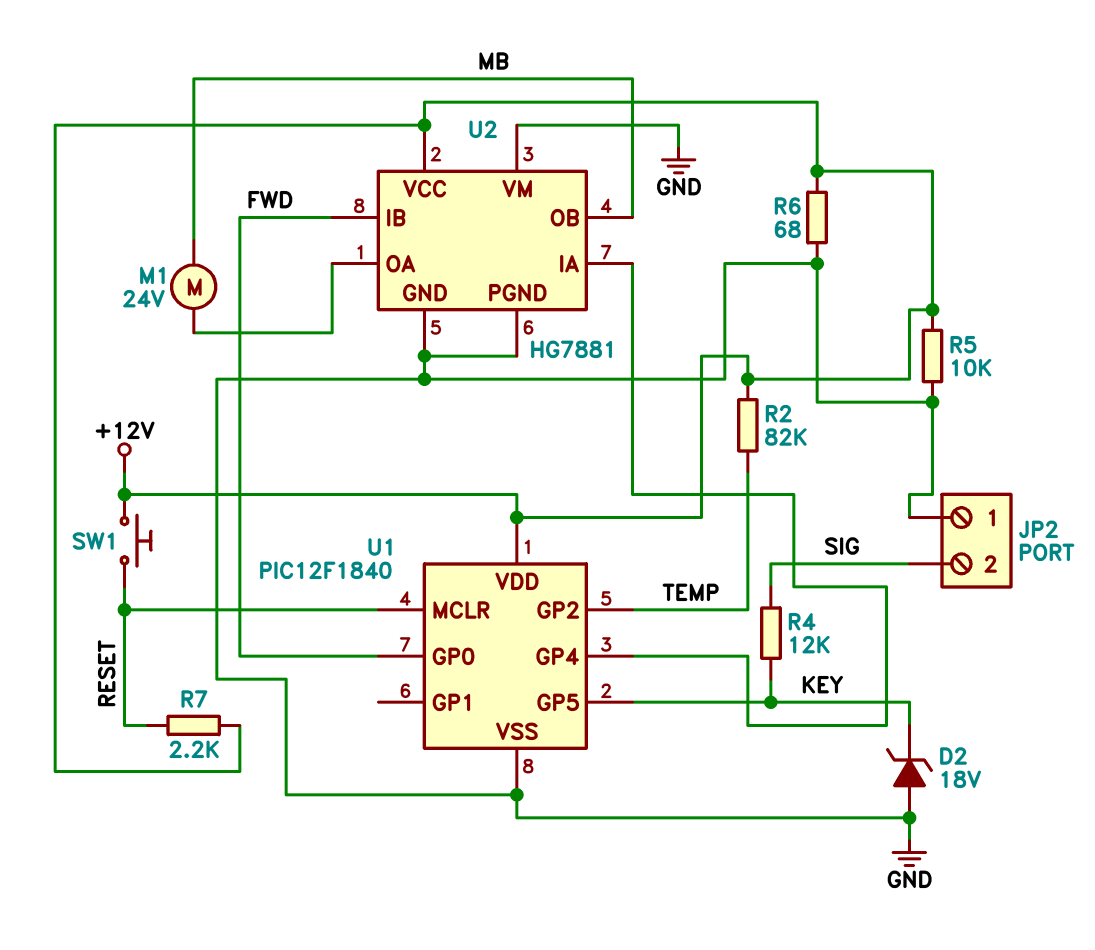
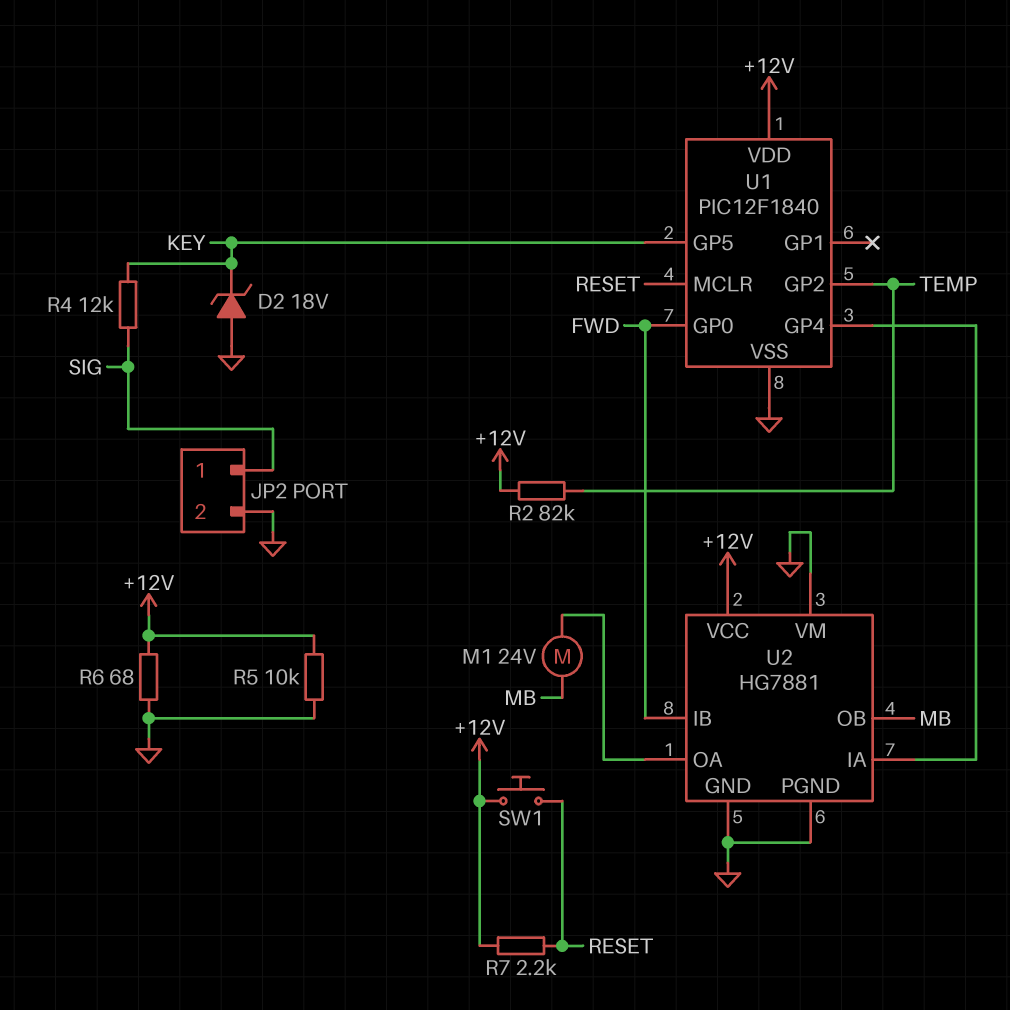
JP2 pin 1: GND -> SIG
JP2 pin 2: SIG -> GND

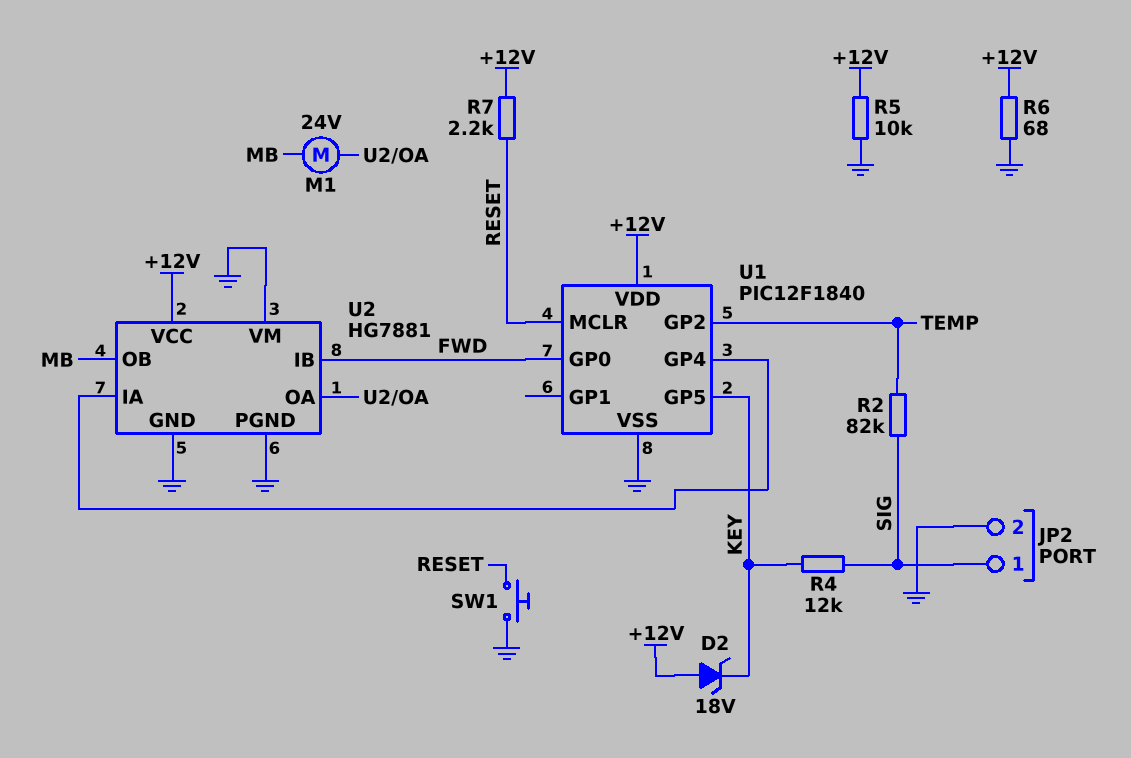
D2: zener 18V (A GND, K KEY) -> zener 18V (A +12V, K KEY)
R2: 82k (+12V, TEMP) -> 82k (SIG, TEMP)
SW1: button (+12V, RESET) -> button (GND, RESET)

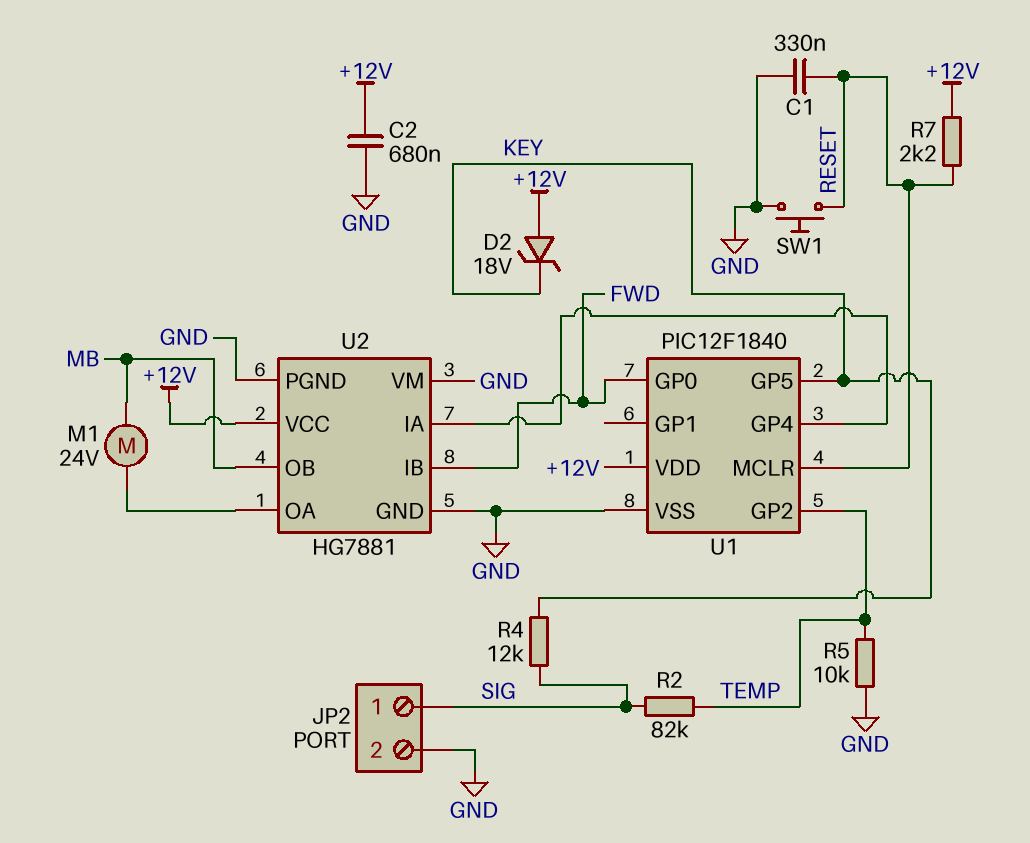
C1: none -> 330nF (GND, RESET)
C2: none -> 680nF (+12V, GND)
R5: 10k (+12V, GND) -> 10k (GND, TEMP)
R6: 68 (+12V, GND) -> none

